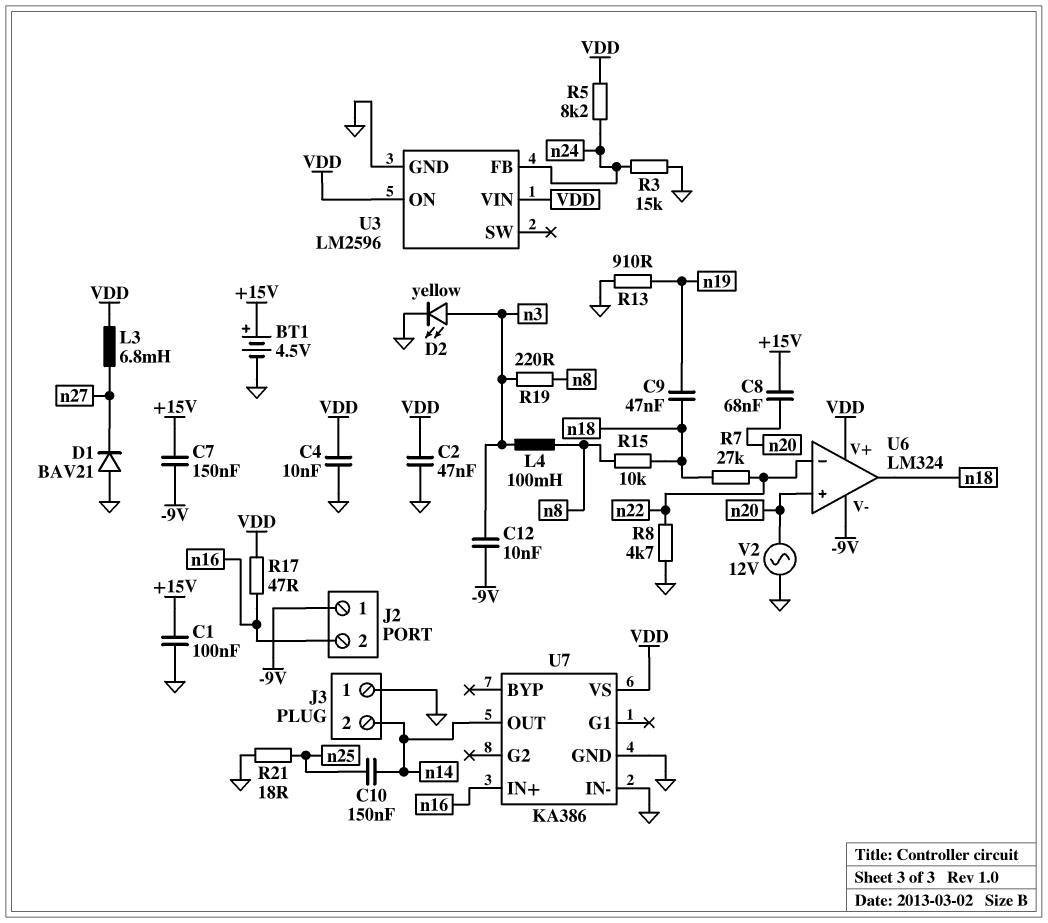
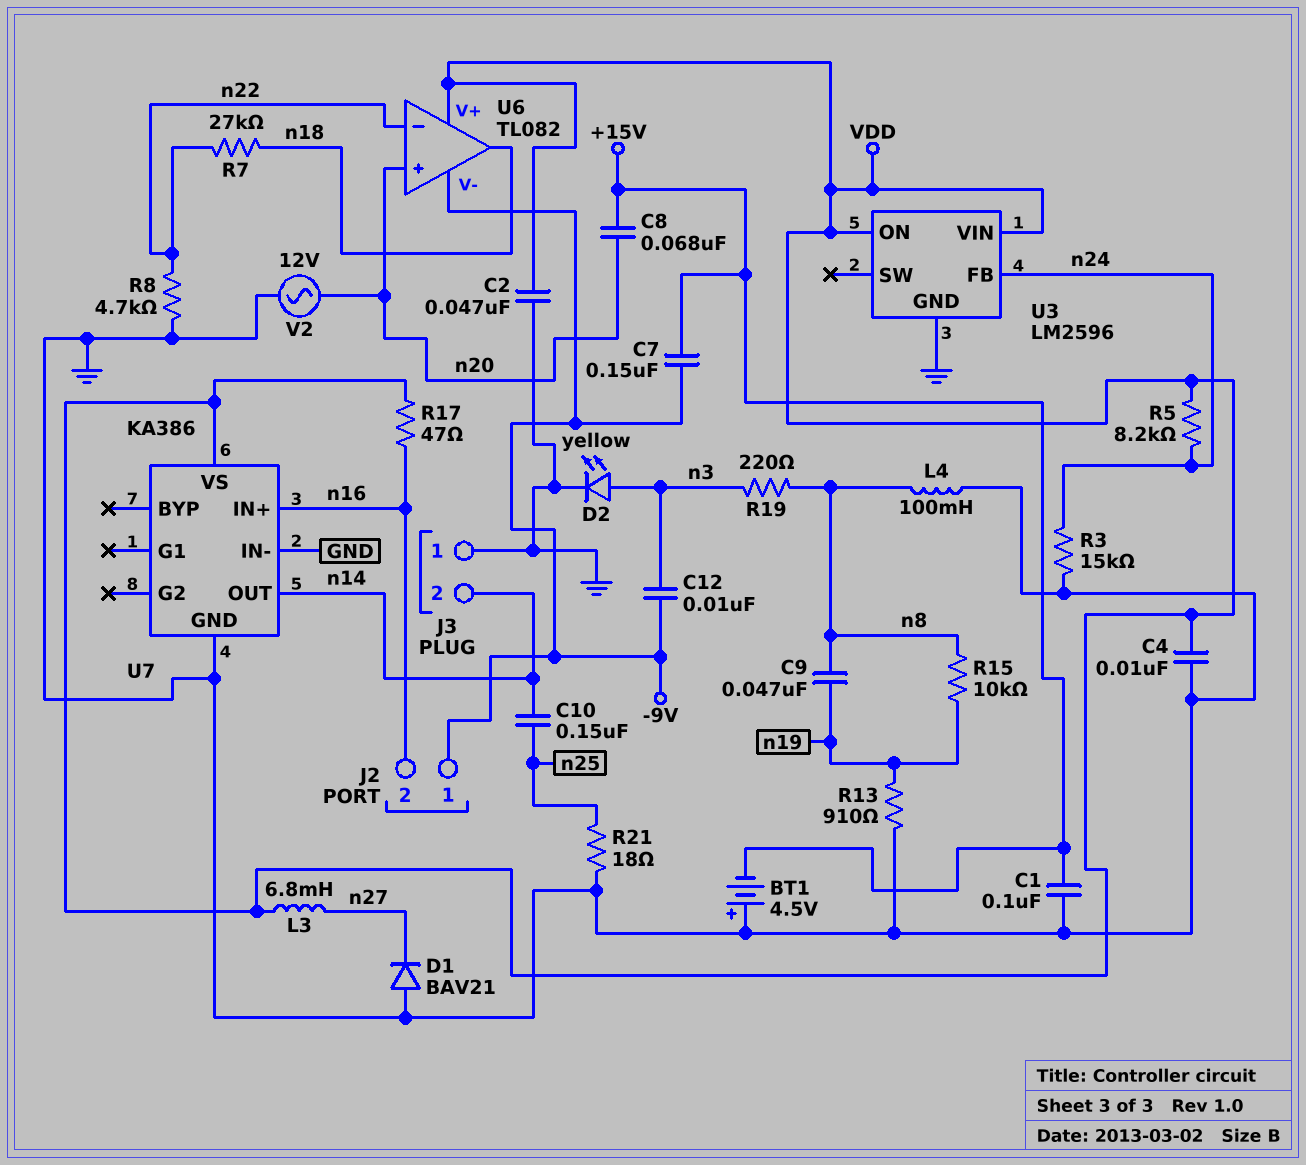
BT1: 4.5V (plus +15V, minus GND) -> 4.5V (plus GND, minus +15V)
C9: 47nF (n18, n19) -> 47nF (n8, n19)
L4: 100mH (n3, n8) -> 100mH (GND, n8)
R15: 10k (n8, n18) -> 10k (n8, n19)
U6: LM324 -> TL082

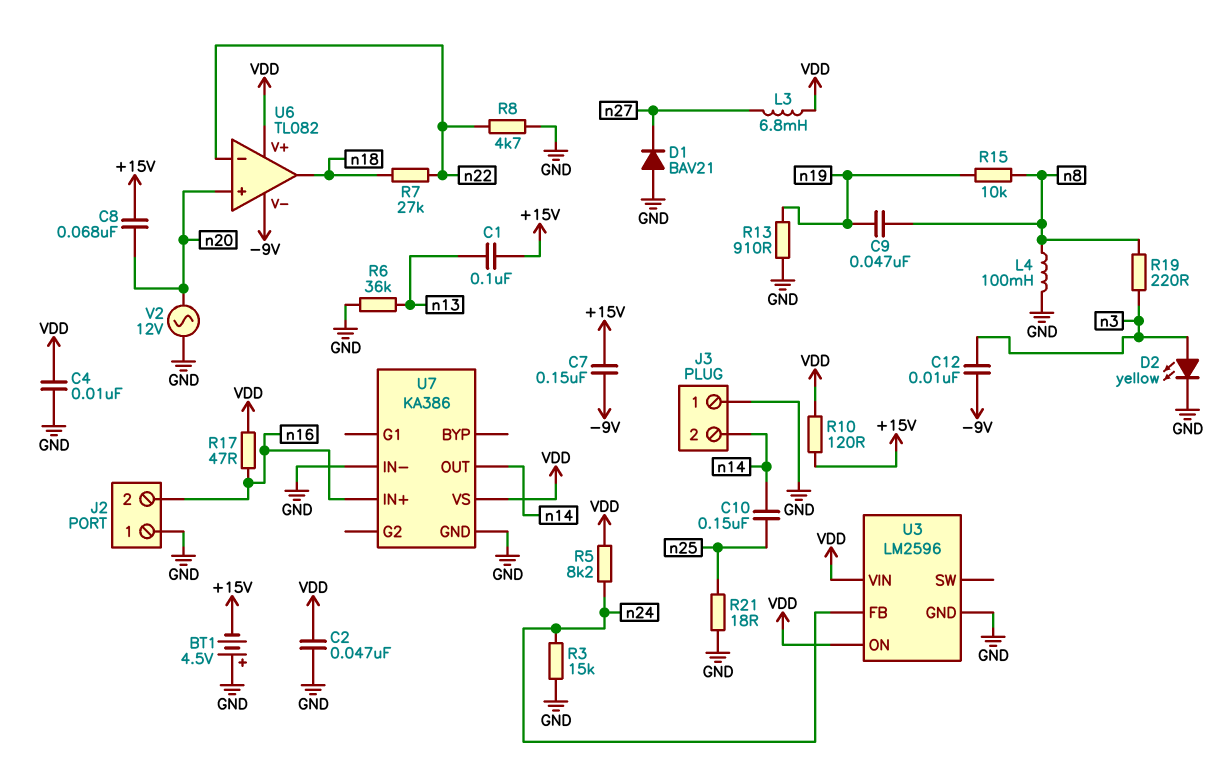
C1: 100nF (+15V, GND) -> 100nF (+15V, n13)
J2 pin 1: -9V -> GND
R6: none -> 36k (GND, n13)
R10: none -> 120 (+15V, VDD)

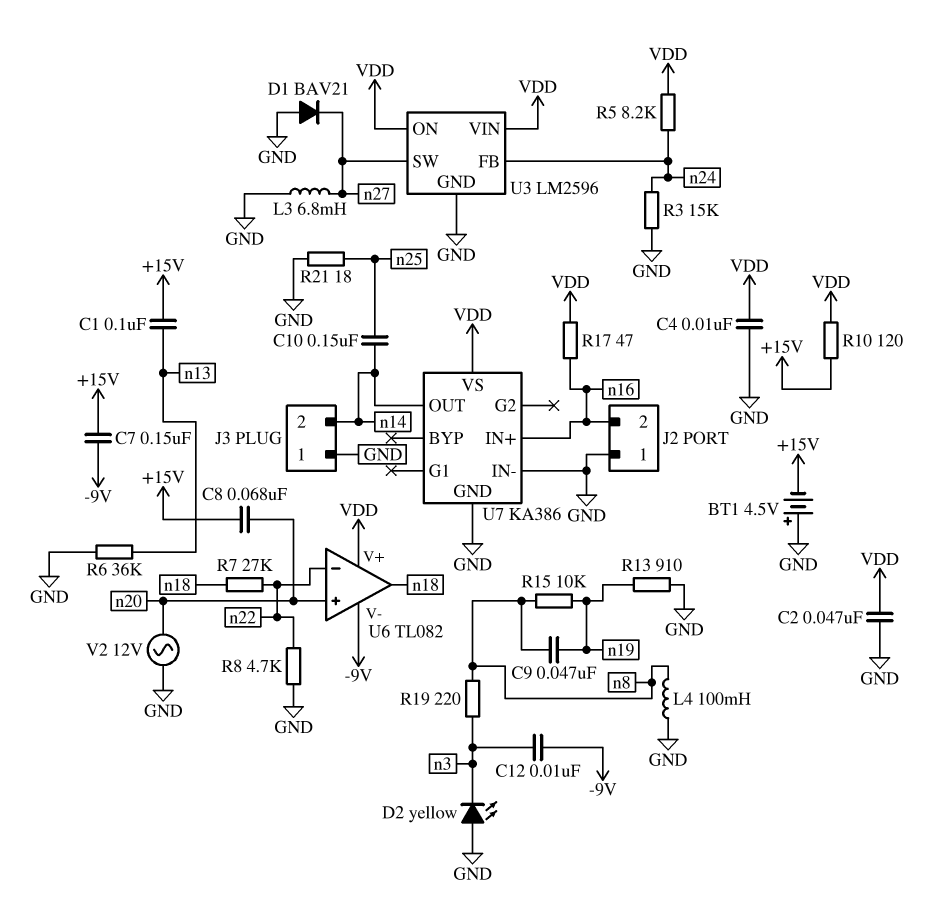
D2: LED yellow (A n3, K GND) -> LED yellow (A GND, K n3)
L3: 6.8mH (VDD, n27) -> 6.8mH (GND, n27)
U3 pin SW: none -> n27

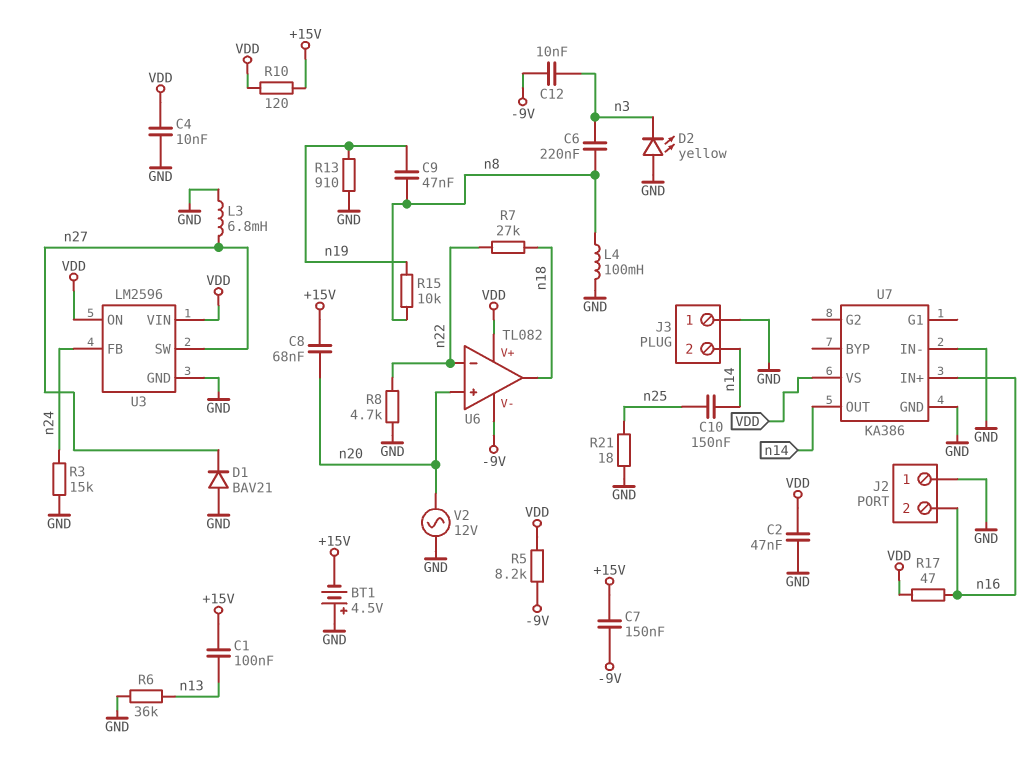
C6: none -> 220nF (n3, n8)
R5: 8.2k (VDD, n24) -> 8.2k (-9V, VDD)
R19: 220 (n3, n8) -> none

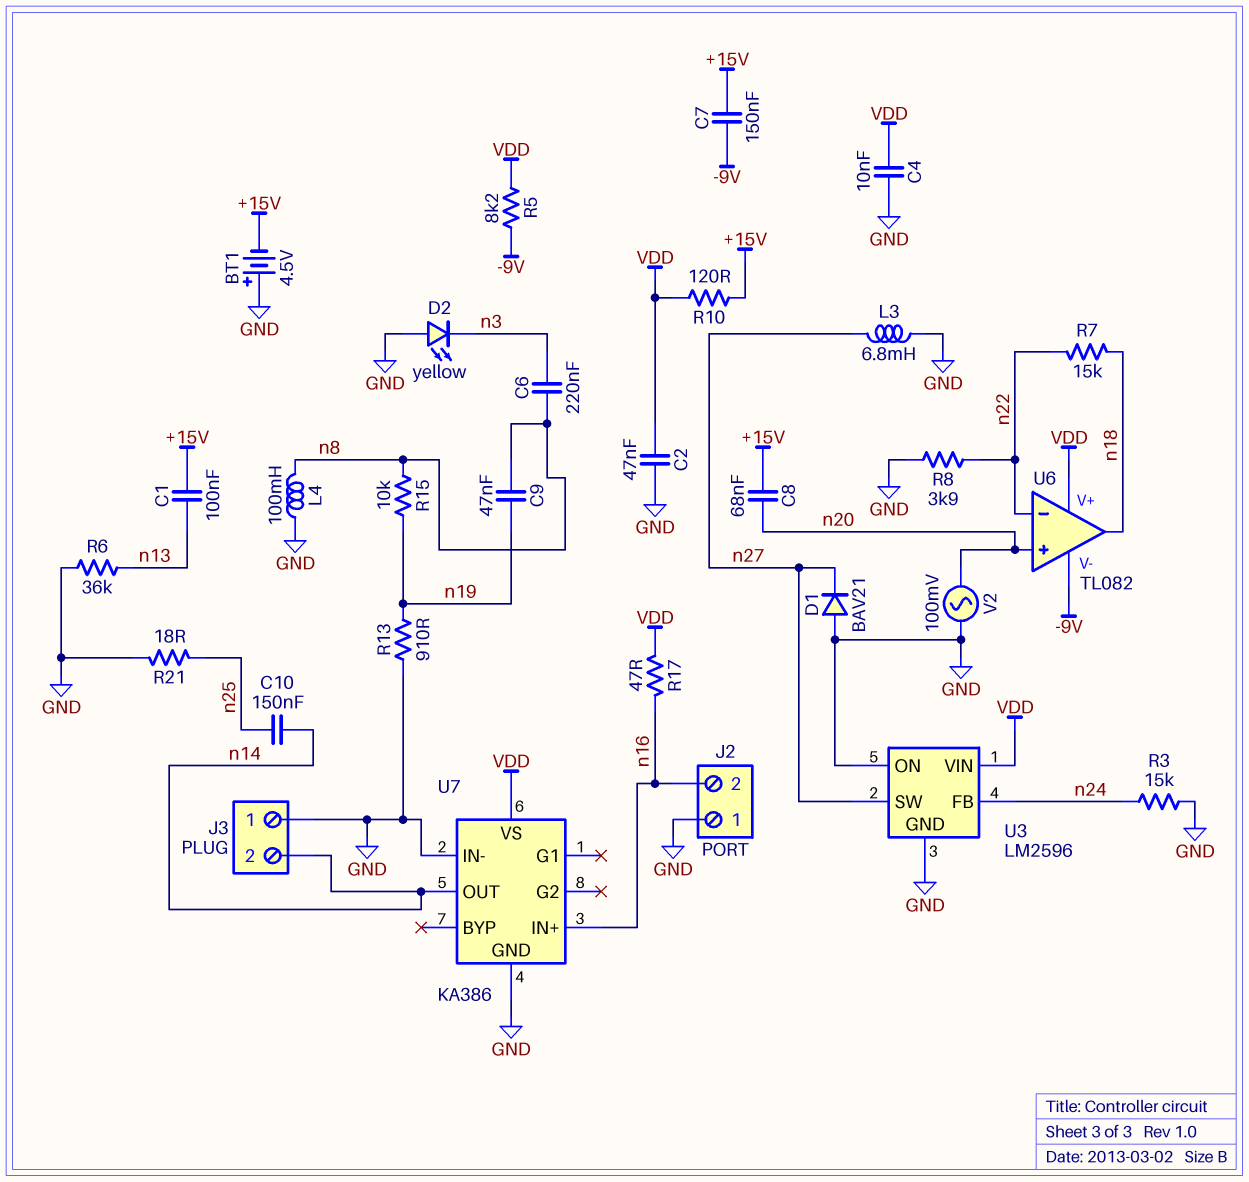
C12: 10nF (-9V, n3) -> none
R7: 27k (n18, n22) -> 15k (n18, n22)
R8: 4.7k (GND, n22) -> 3.9k (GND, n22)
U3 pin ON: VDD -> GND
V2: AC 12V (GND, n20) -> AC 100mV (GND, n20)

